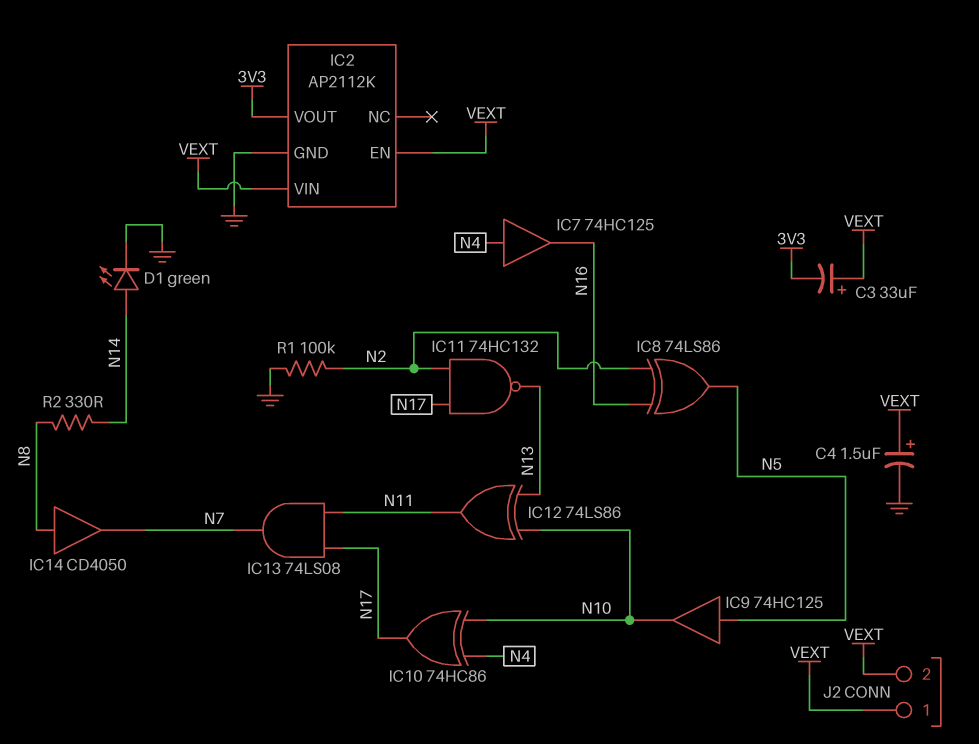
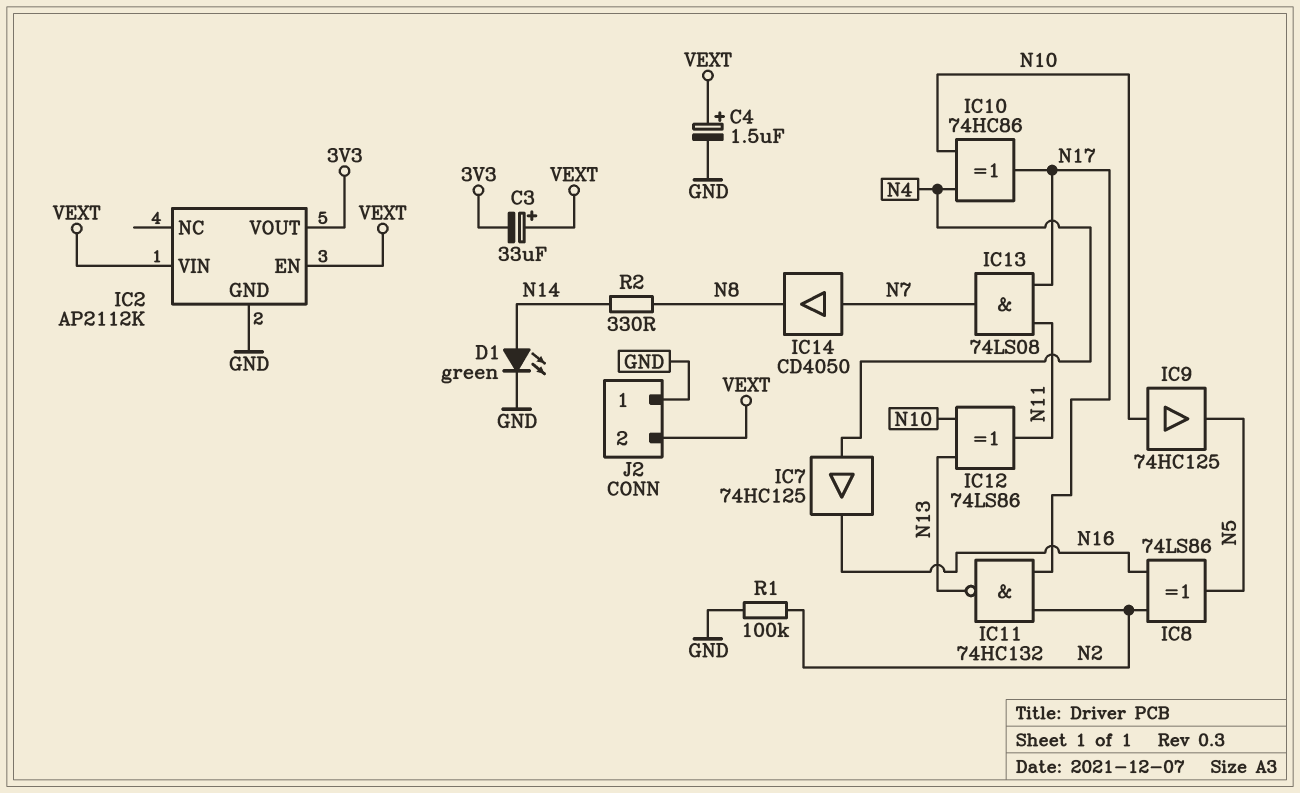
IC9: buffer 74HC125 (in N5, out N10) -> buffer 74HC125 (in N10, out N5)
IC14: buffer CD4050 (in N8, out N7) -> buffer CD4050 (in N7, out N8)
J2 pin 1: VEXT -> GND

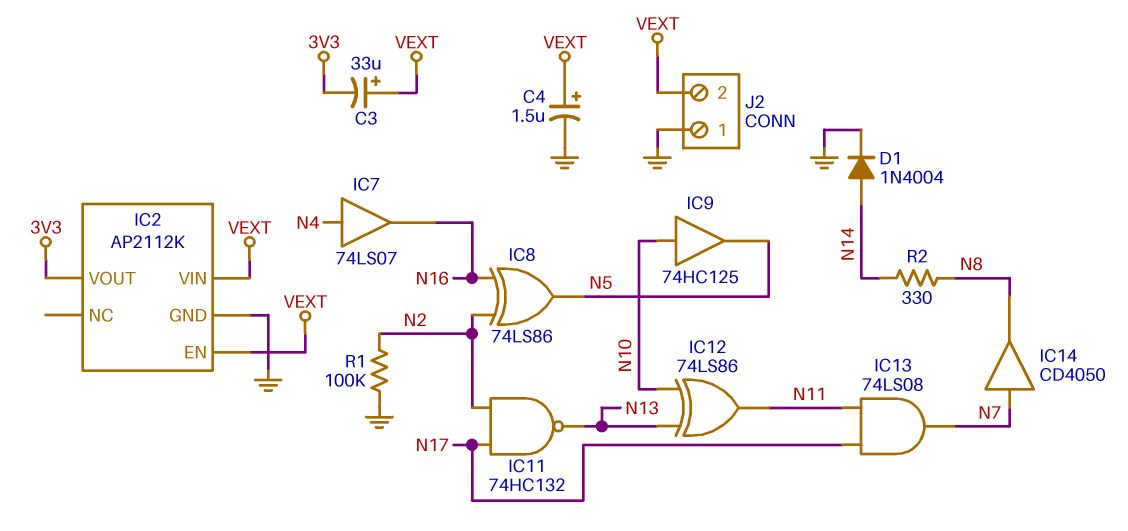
D1: LED green (A N14, K GND) -> diode 1N4004 (A N14, K GND)
IC7: buffer 74HC125 (in N4, out N16) -> buffer 74LS07 (in N4, out N16)
IC10: XOR 74HC86 (in N4, in N10, out N17) -> none

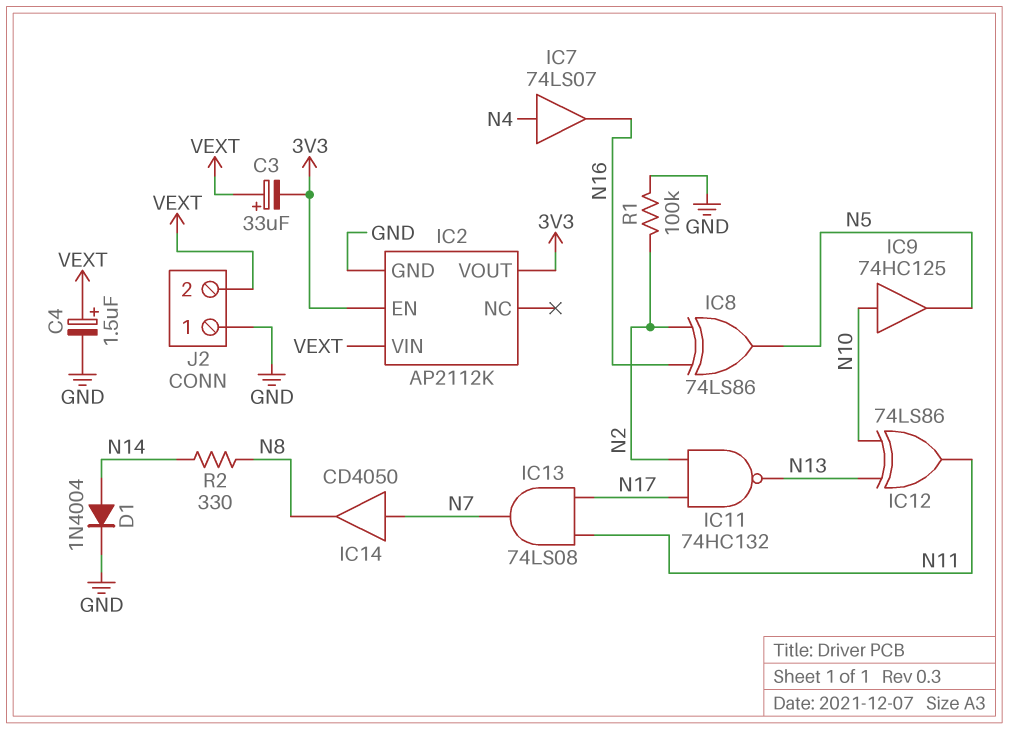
IC2 pin EN: VEXT -> 3V3

